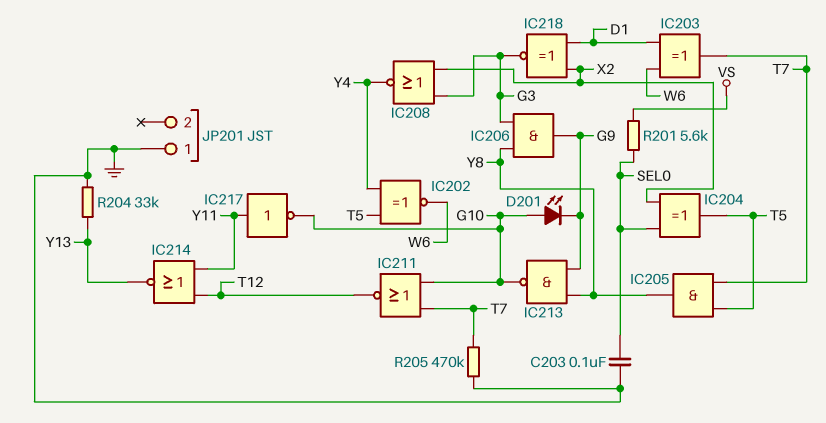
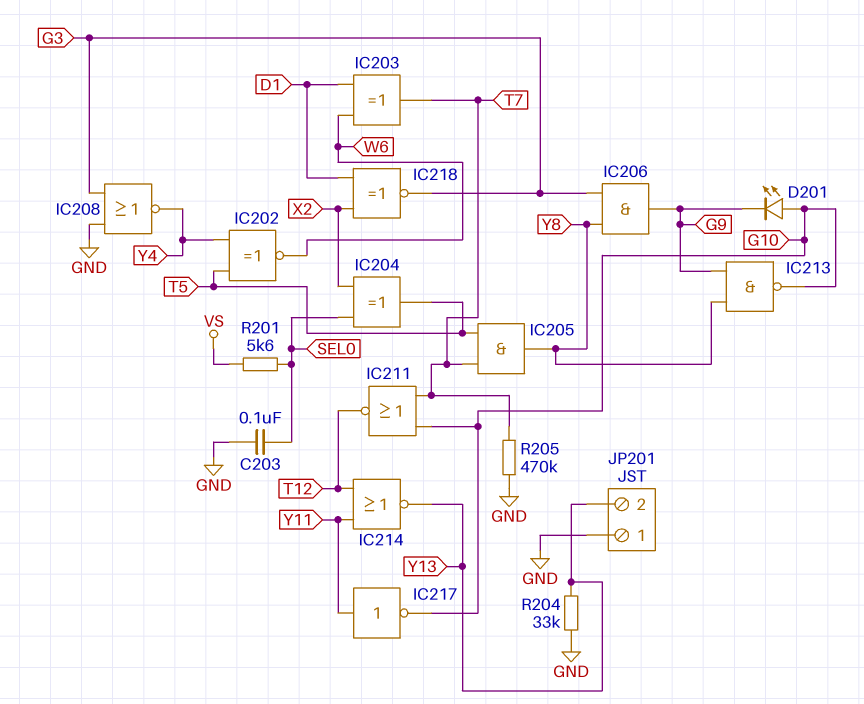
IC208: NOR (in G3, in X2, out Y4) -> NOR (in G3, in GND, out Y4)
JP201 pin 2: none -> Y13

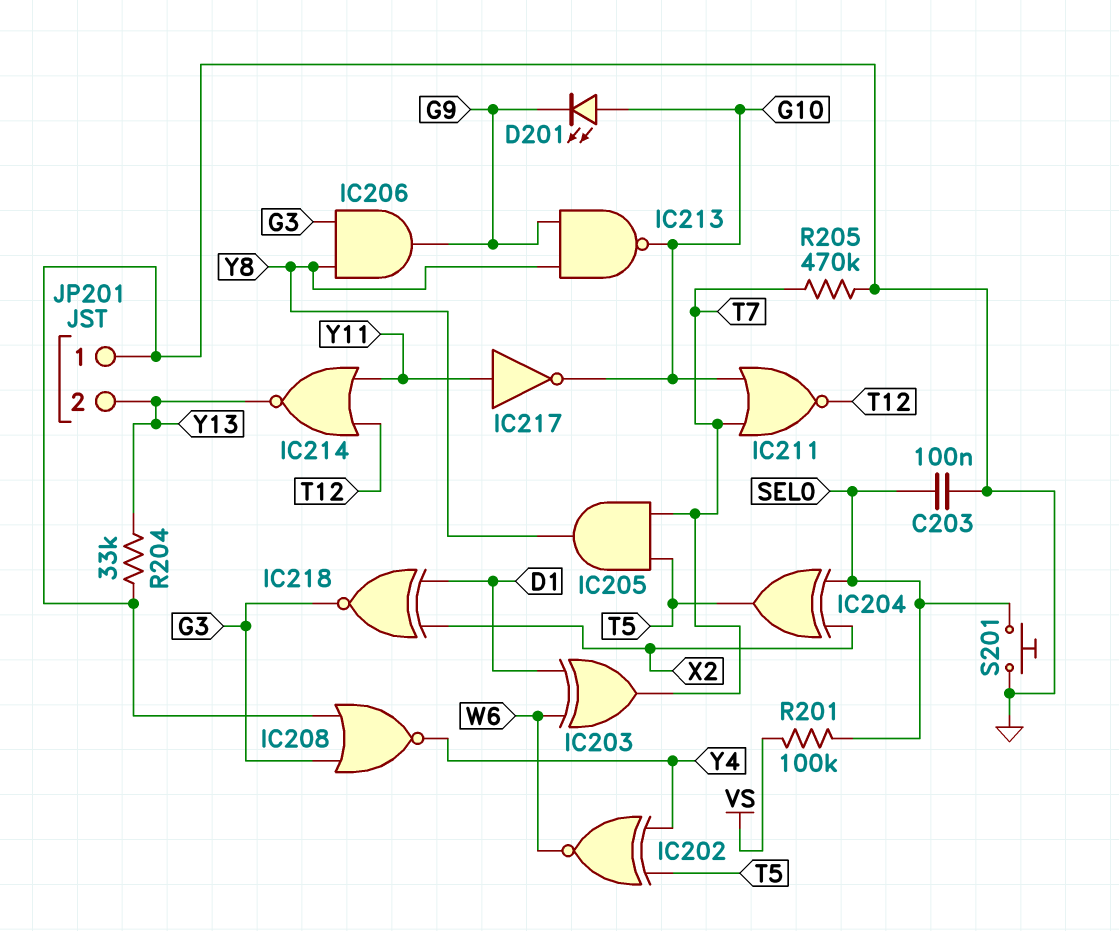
R201: 5.6k (SEL0, VS) -> 100k (SEL0, VS)
S201: none -> button (GND, SEL0)

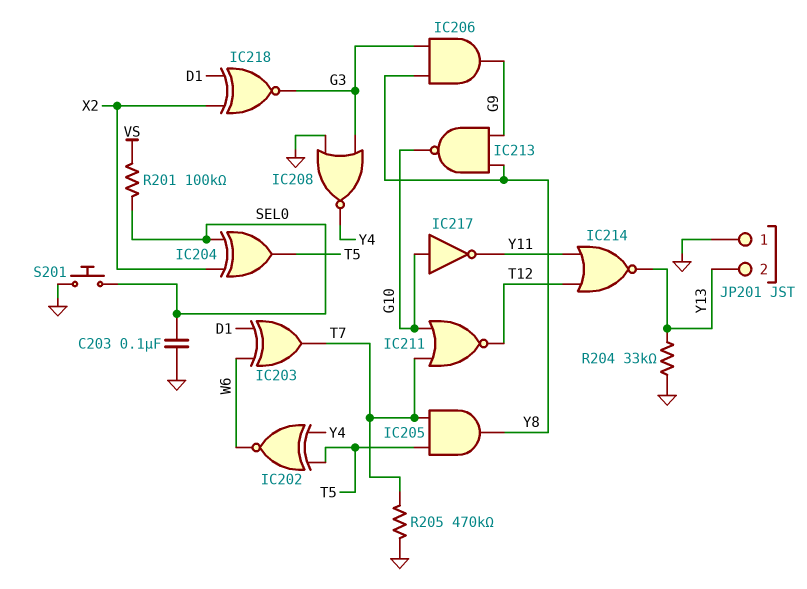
D201: LED (A G10, K G9) -> none
IC217: NOT (in Y11, out G10) -> NOT (in G10, out Y11)

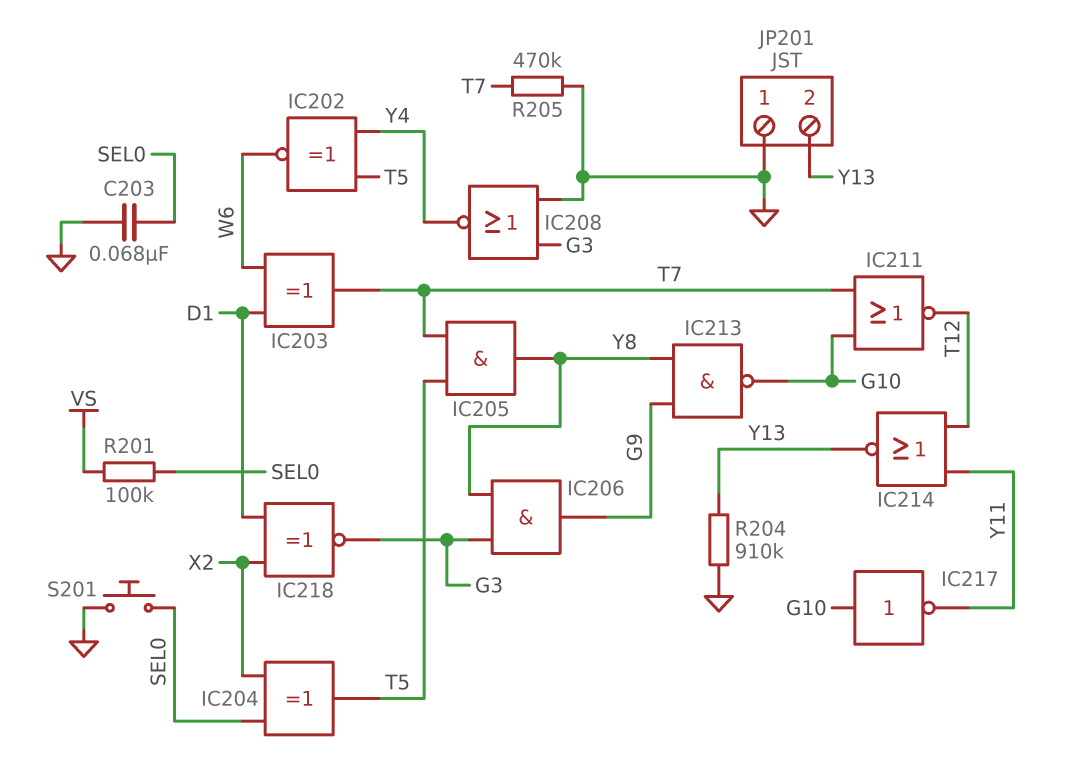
C203: 100nF (GND, SEL0) -> 68nF (GND, SEL0)
R204: 33k (GND, Y13) -> 910k (GND, Y13)

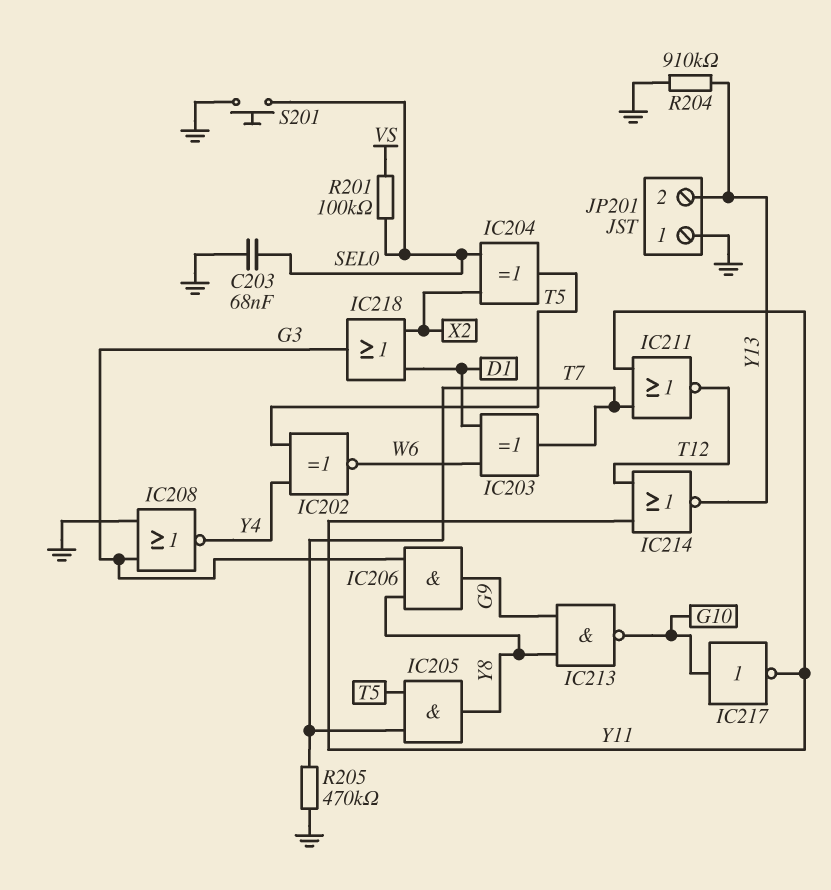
IC211: NOR (in G10, in T7, out T12) -> NOR (in T7, in Y11, out T12)
IC218: XNOR (in D1, in X2, out G3) -> OR (in D1, in X2, out G3)

